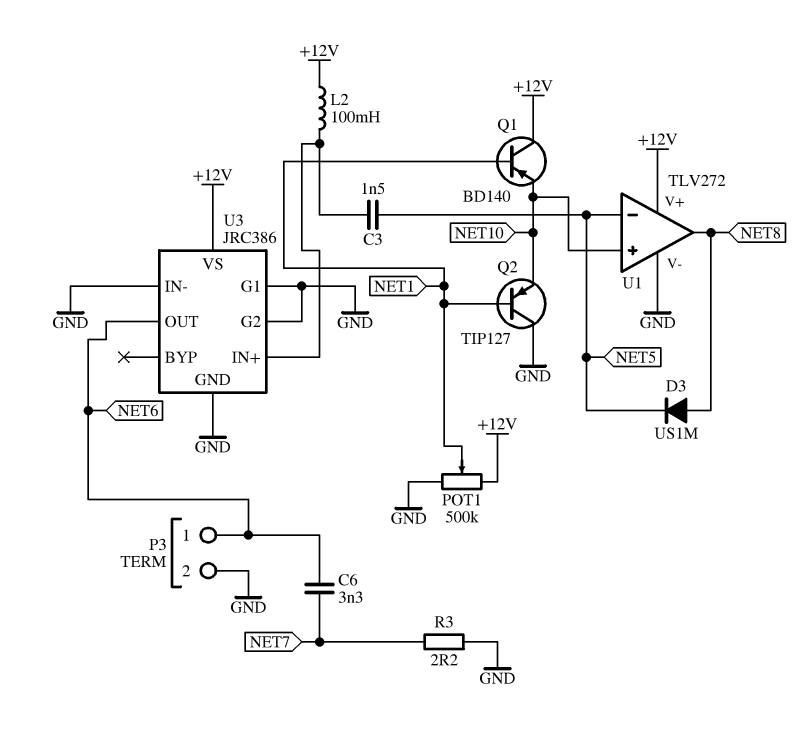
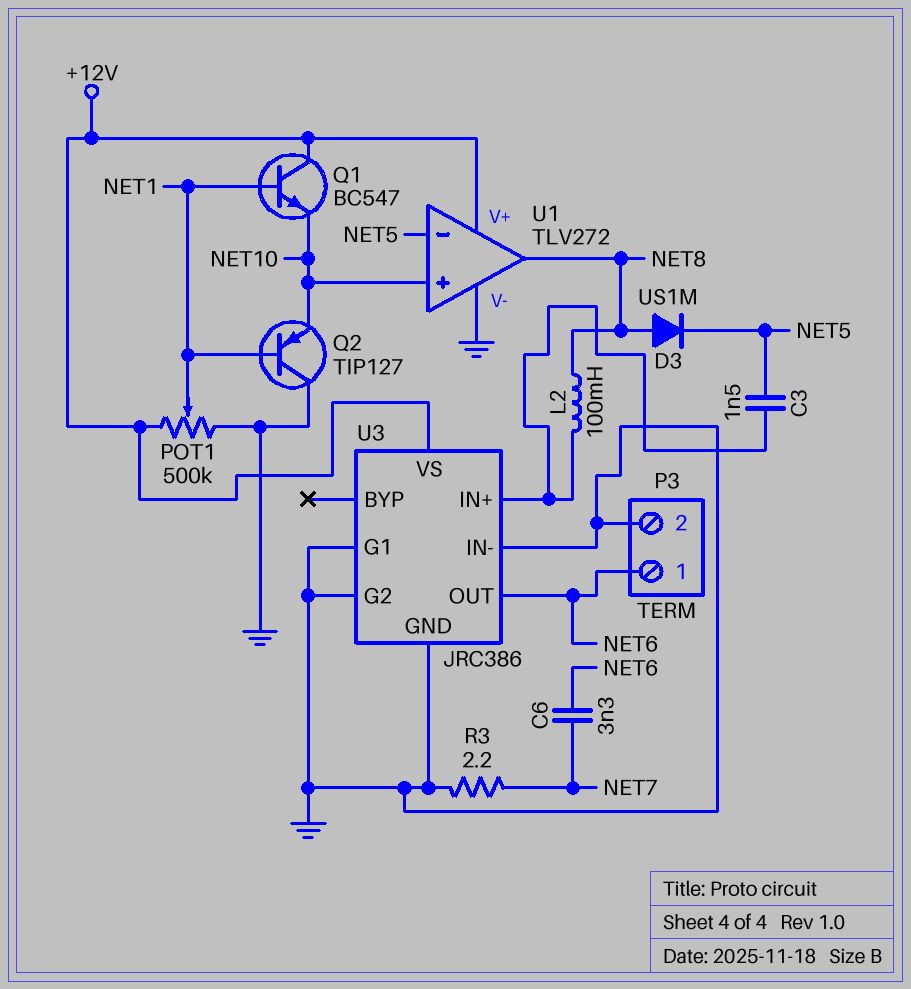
L2: 100mH (+12V, U3/IN+) -> 100mH (NET8, U3/IN+)
Q1: PNP BD140 (B NET1, C +12V, E NET10) -> NPN BC547 (B NET1, C +12V, E NET10)

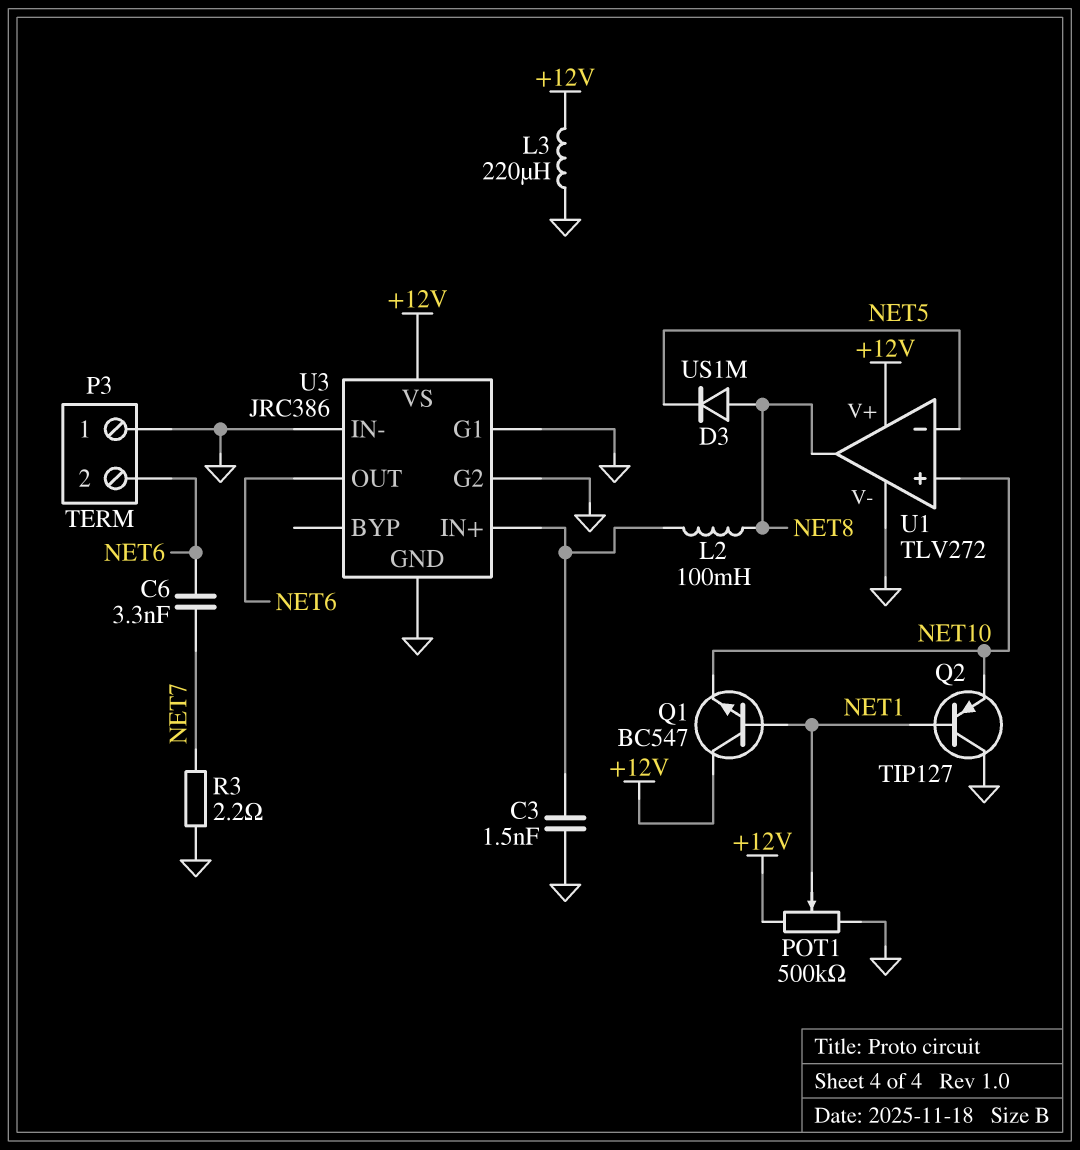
C3: 1.5nF (NET5, U3/IN+) -> 1.5nF (GND, U3/IN+)
L3: none -> 220uH (+12V, GND)
P3 pin 1: NET6 -> GND
P3 pin 2: GND -> NET6

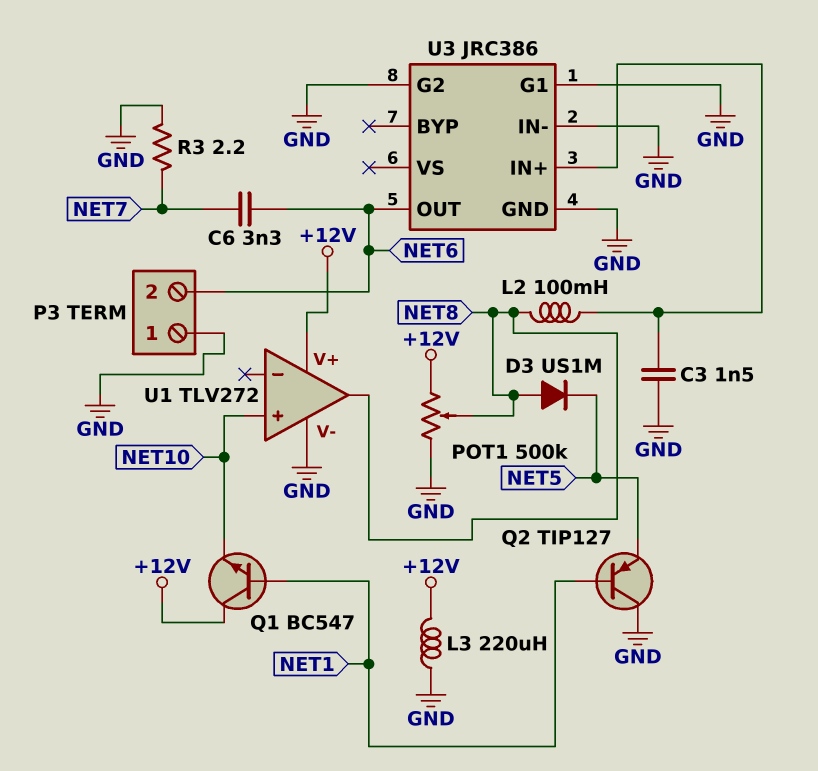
POT1: 500k (+12V, GND, wiper NET1) -> 500k (+12V, GND, wiper NET8)
Q2: PNP TIP127 (B NET1, C GND, E NET10) -> PNP TIP127 (B NET1, C GND, E NET5)
U1 pin in-: NET5 -> none
U3 pin VS: +12V -> none

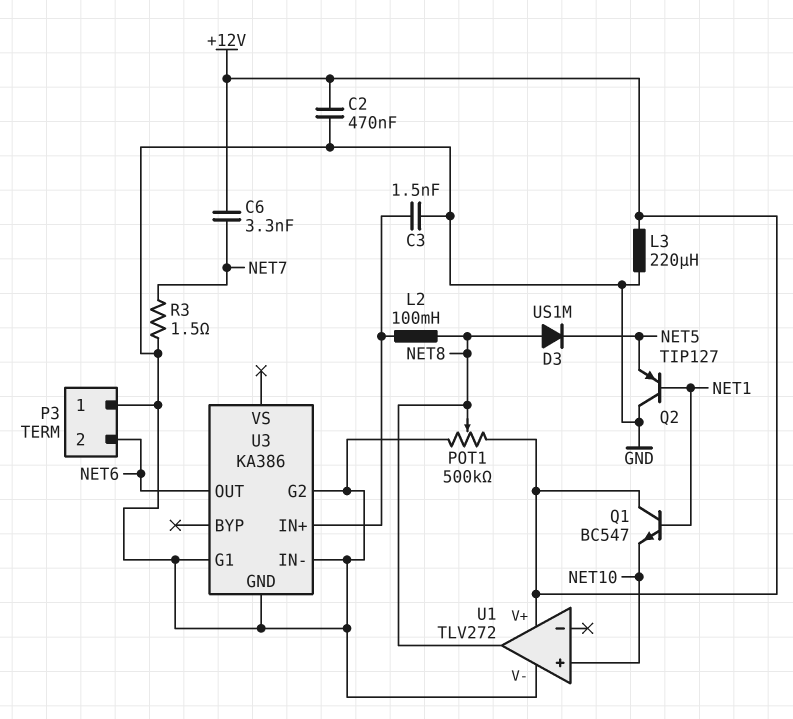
C2: none -> 470nF (+12V, GND)
C6: 3.3nF (NET6, NET7) -> 3.3nF (+12V, NET7)
R3: 2.2 (GND, NET7) -> 1.5 (GND, NET7)
U3: JRC386 -> KA386

